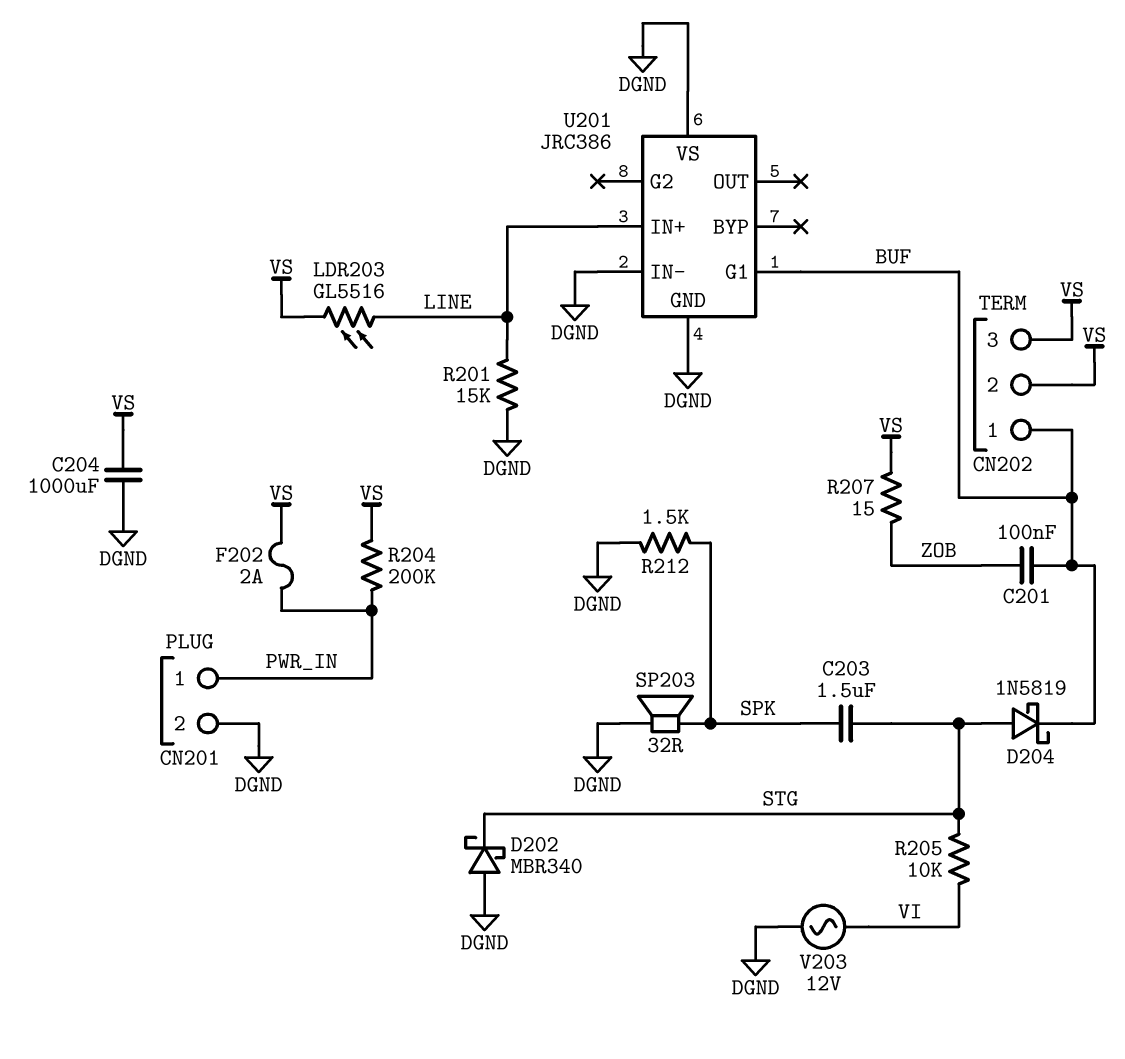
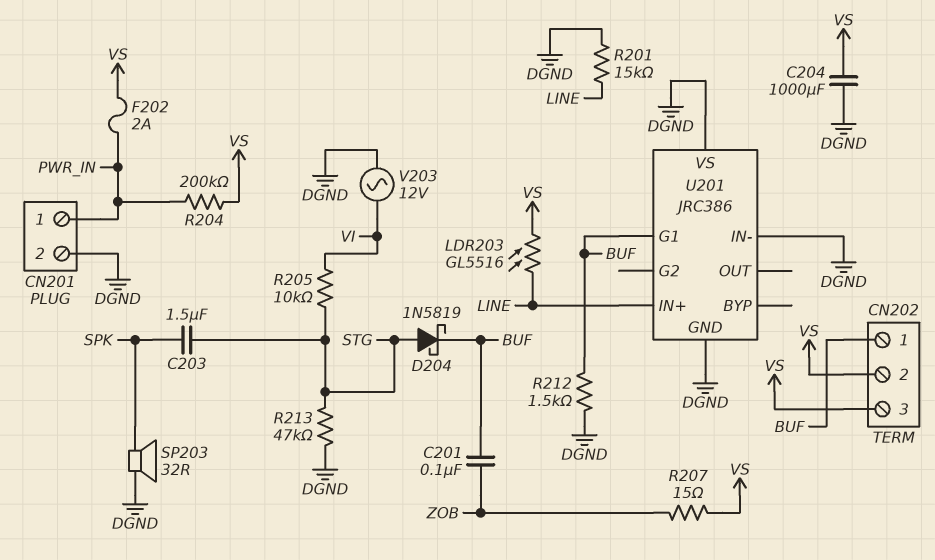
D202: schottky MBR340 (A DGND, K STG) -> none
R212: 1.5k (DGND, SPK) -> 1.5k (BUF, DGND)
R213: none -> 47k (DGND, STG)

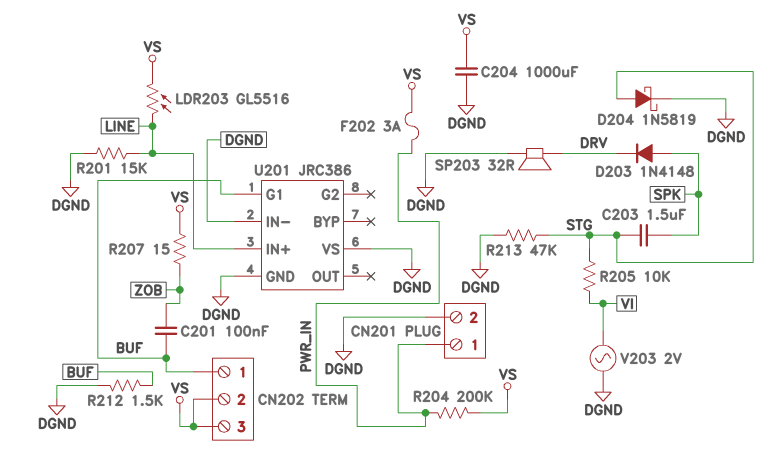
D203: none -> diode 1N4148 (A SPK, K DRV)
D204: schottky 1N5819 (A STG, K BUF) -> schottky 1N5819 (A STG, K DGND)
F202: 2A (PWR_IN, VS) -> 3A (PWR_IN, VS)
SP203: speaker 32R (DGND, SPK) -> speaker 32R (DGND, DRV)
V203: AC 12V (DGND, VI) -> AC 2V (DGND, VI)

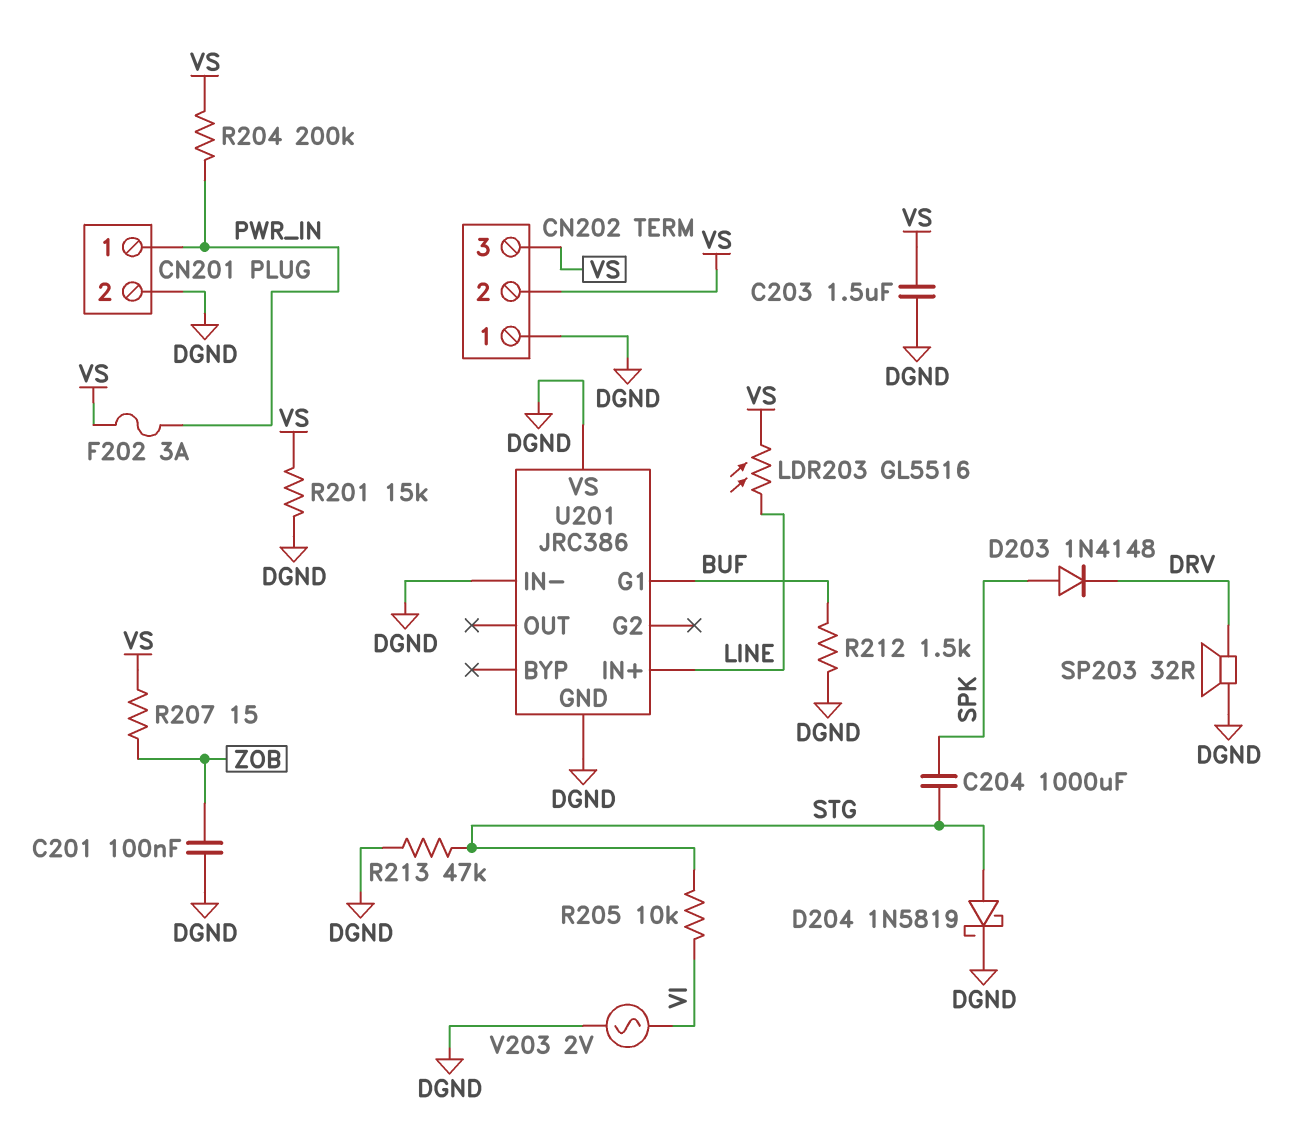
C201: 100nF (BUF, ZOB) -> 100nF (DGND, ZOB)
C203: 1.5uF (SPK, STG) -> 1.5uF (DGND, VS)
C204: 1000uF (DGND, VS) -> 1000uF (SPK, STG)
CN202 pin 1: BUF -> DGND
R201: 15k (DGND, LINE) -> 15k (DGND, VS)

